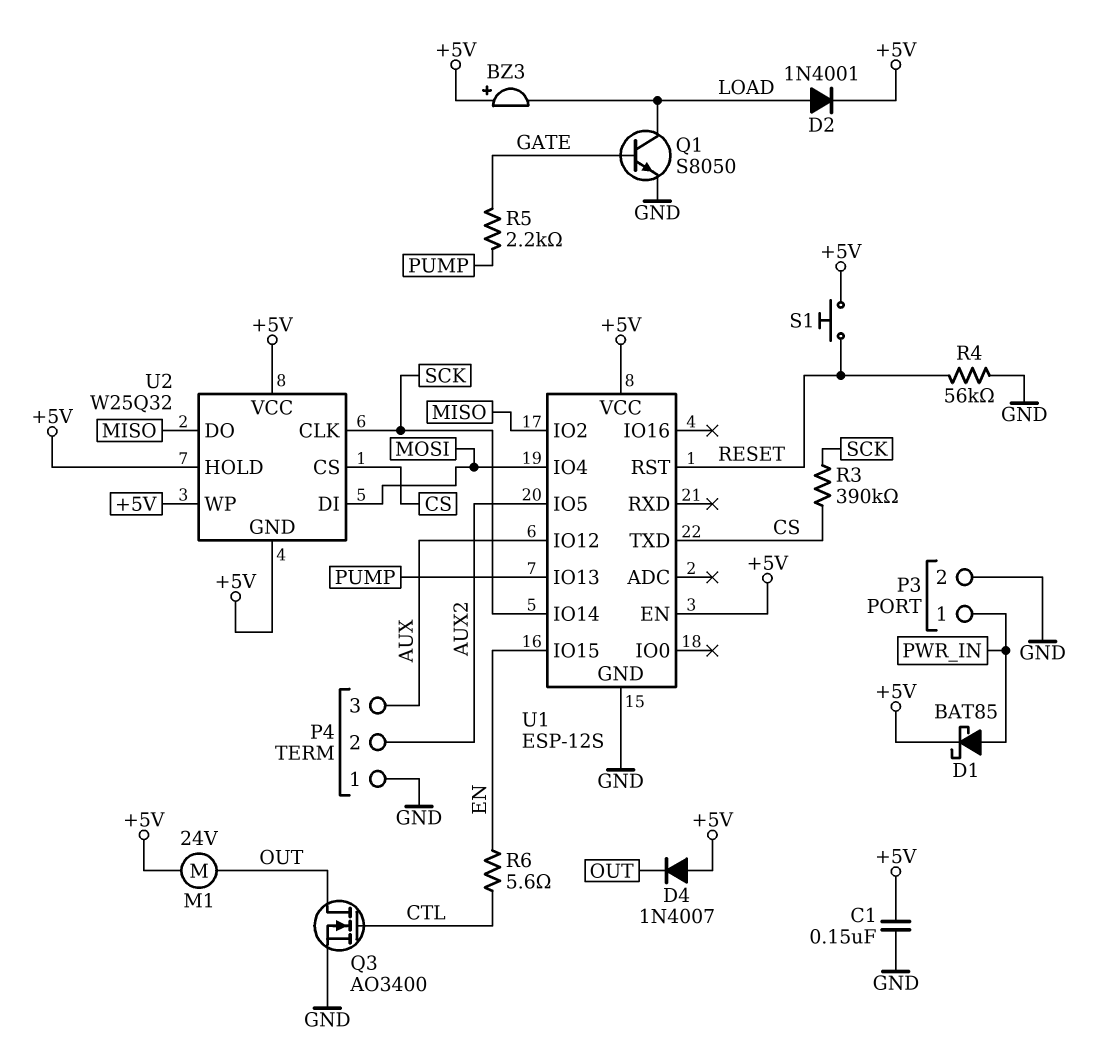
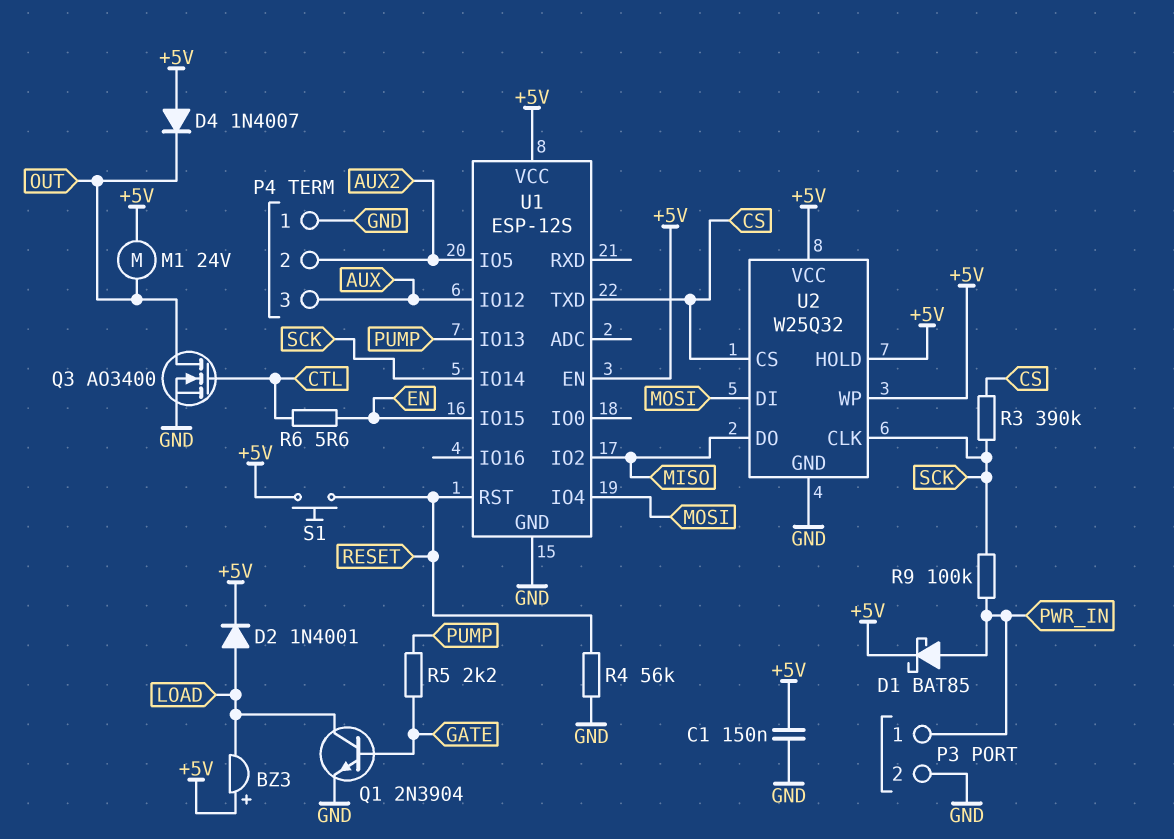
Q1: NPN S8050 (B GATE, C LOAD, E GND) -> NPN 2N3904 (B GATE, C LOAD, E GND)
R9: none -> 100k (PWR_IN, SCK)
U2 pin GND: +5V -> GND

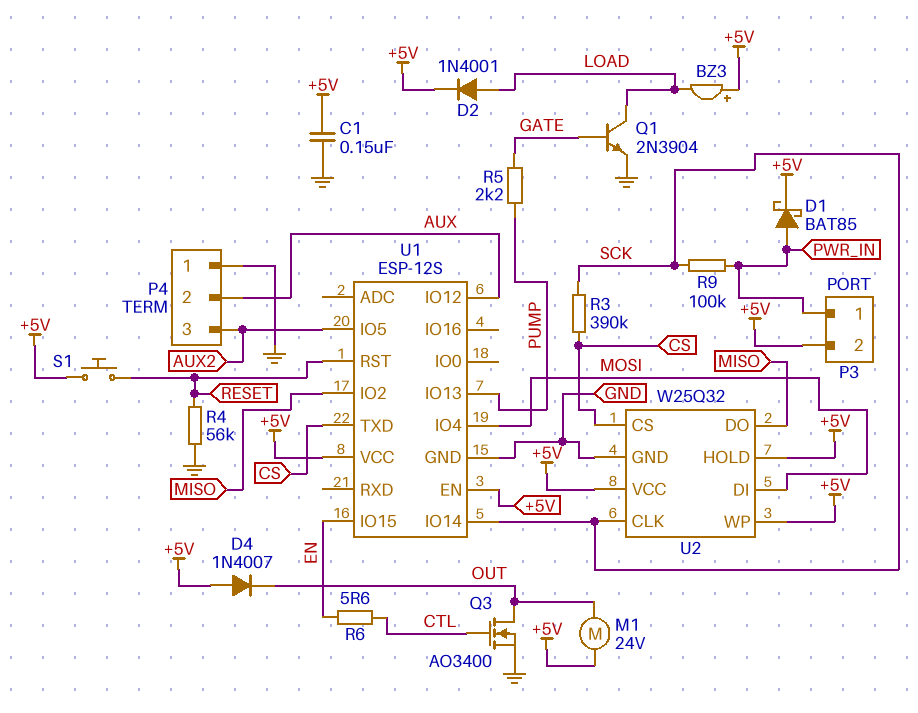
P3 pin 2: GND -> +5V
P4 pin 2: AUX2 -> AUX
P4 pin 3: AUX -> AUX2

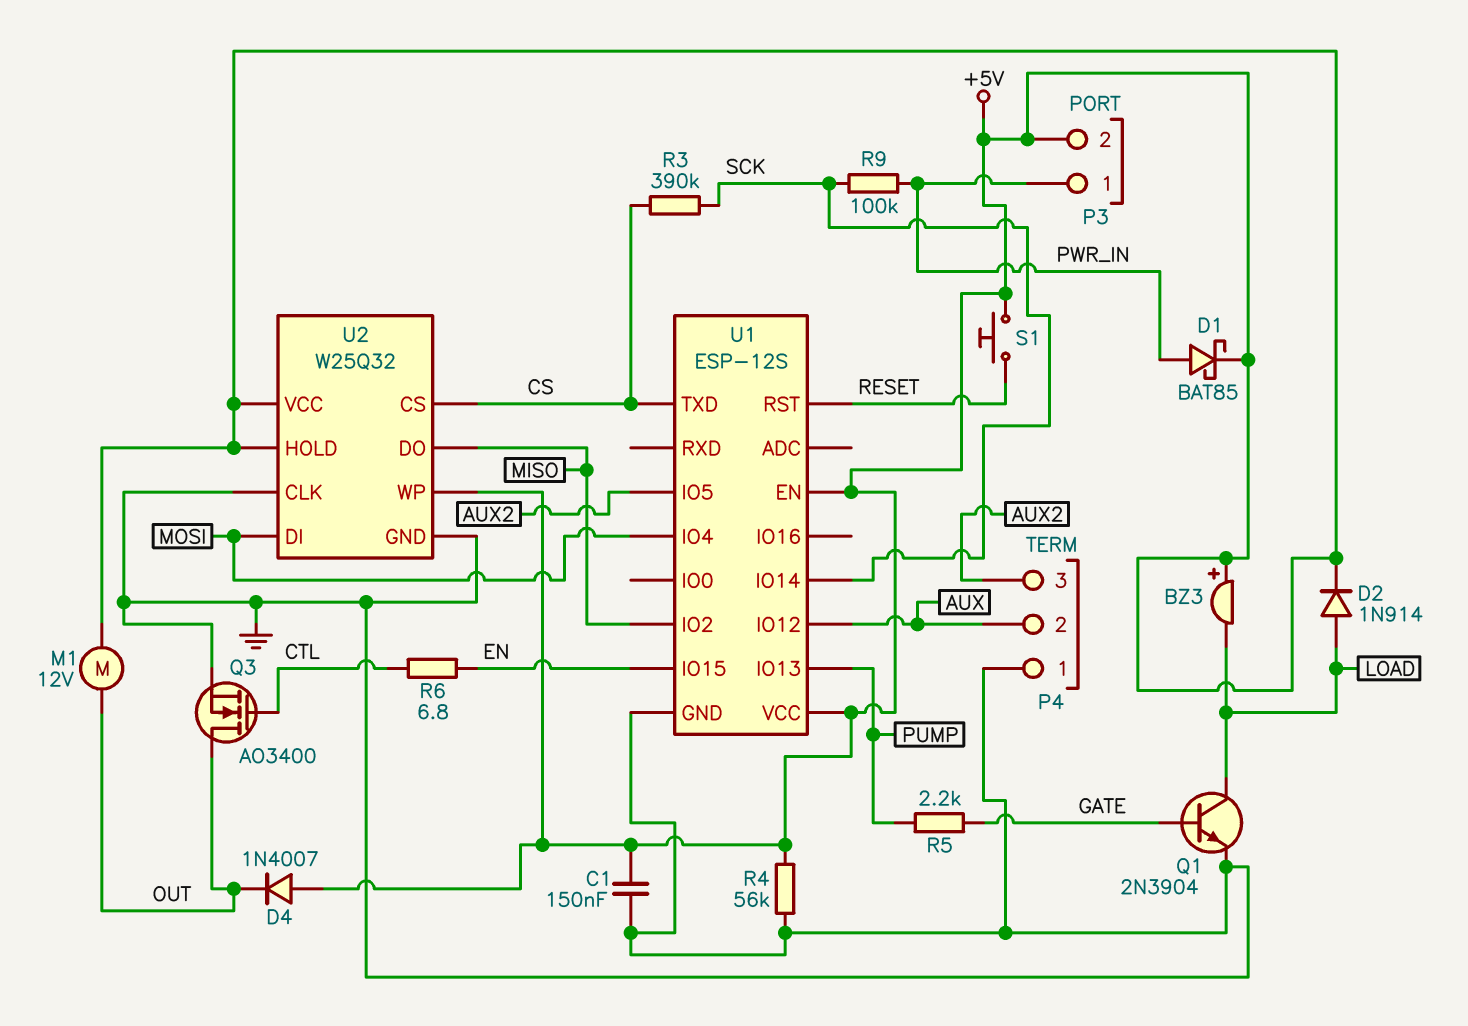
D2: diode 1N4001 (A LOAD, K +5V) -> diode 1N914 (A LOAD, K +5V)
M1: motor 24V (+5V, OUT) -> motor 12V (+5V, OUT)
R4: 56k (GND, RESET) -> 56k (+5V, GND)
R6: 5.6 (CTL, EN) -> 6.8 (CTL, EN)
U2 pin CLK: SCK -> GND

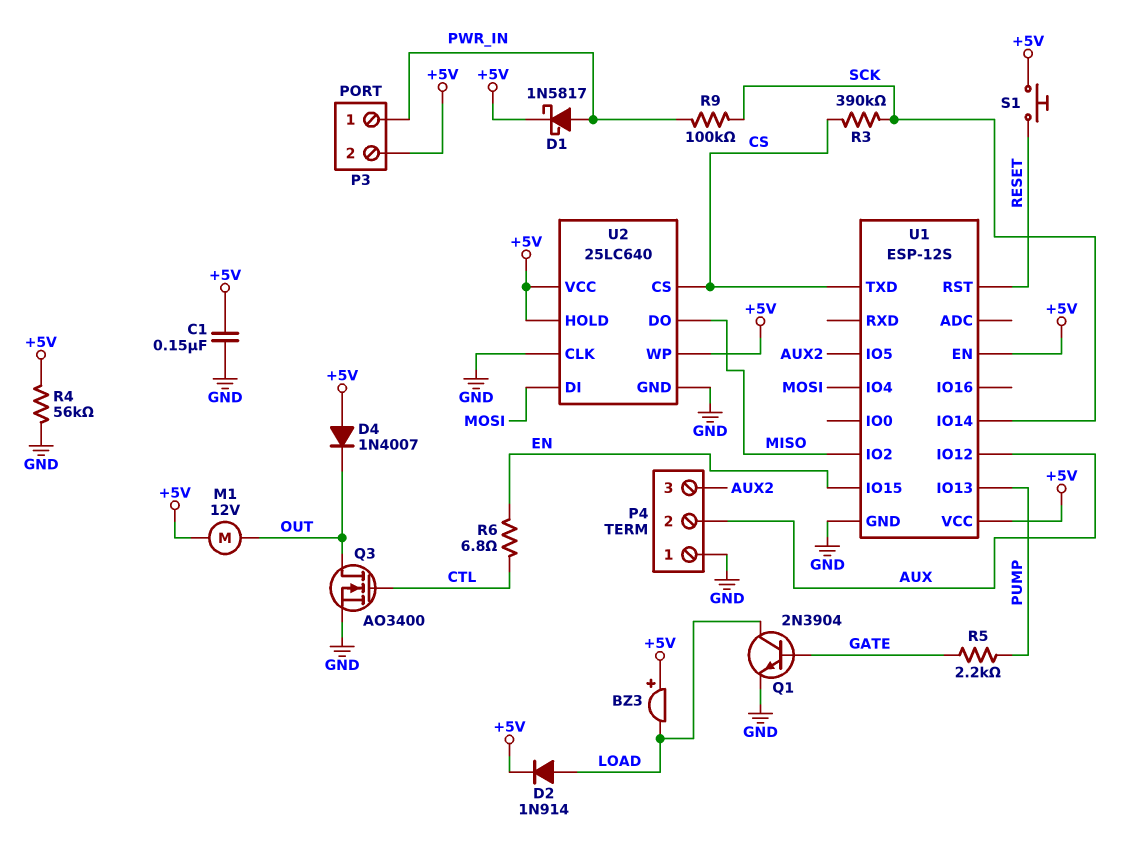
D1: schottky BAT85 (A PWR_IN, K +5V) -> schottky 1N5817 (A PWR_IN, K +5V)
U2: W25Q32 -> 25LC640

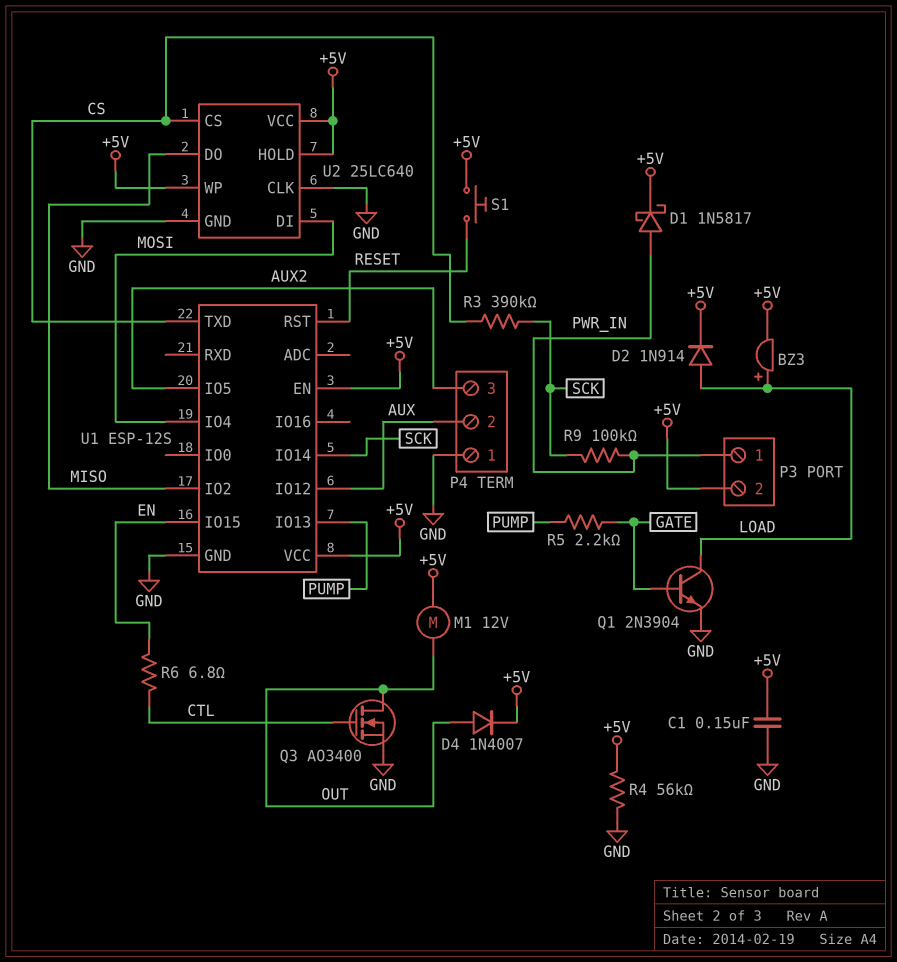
BZ3: buzzer (plus +5V, minus LOAD) -> buzzer (plus LOAD, minus +5V)
D4: diode 1N4007 (A +5V, K OUT) -> diode 1N4007 (A OUT, K +5V)

